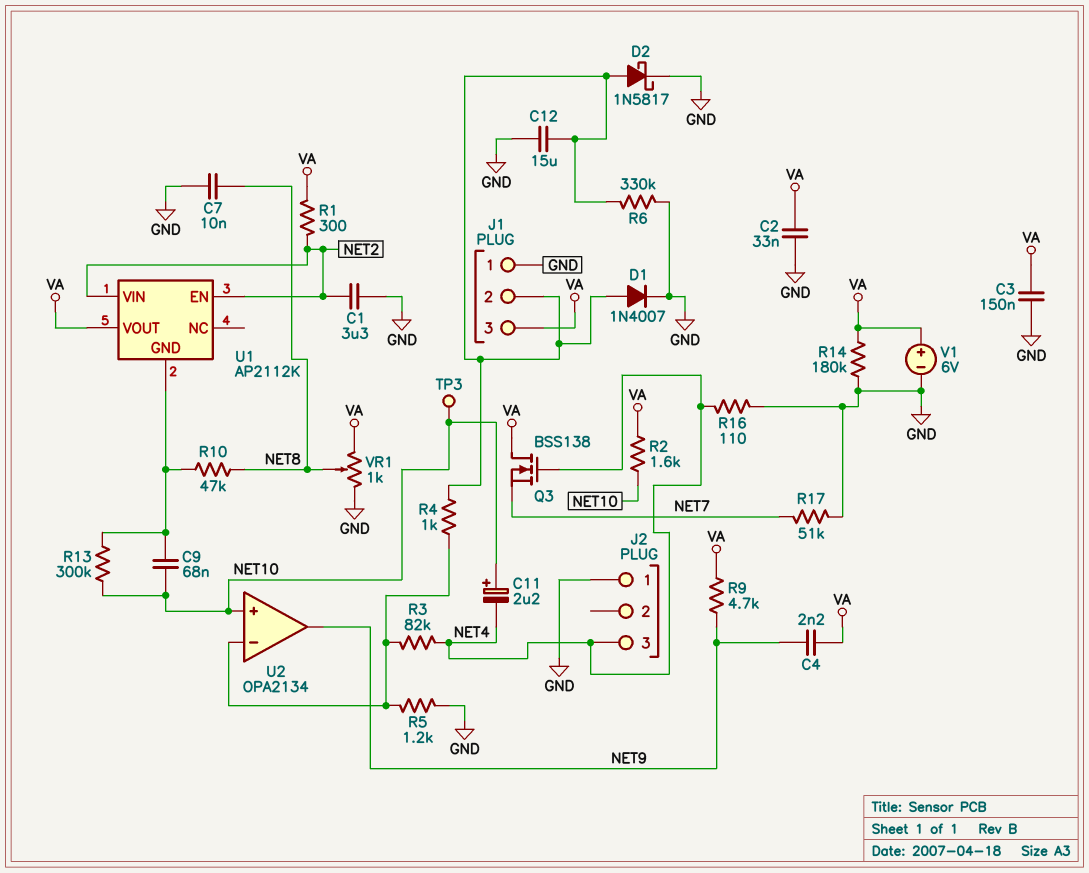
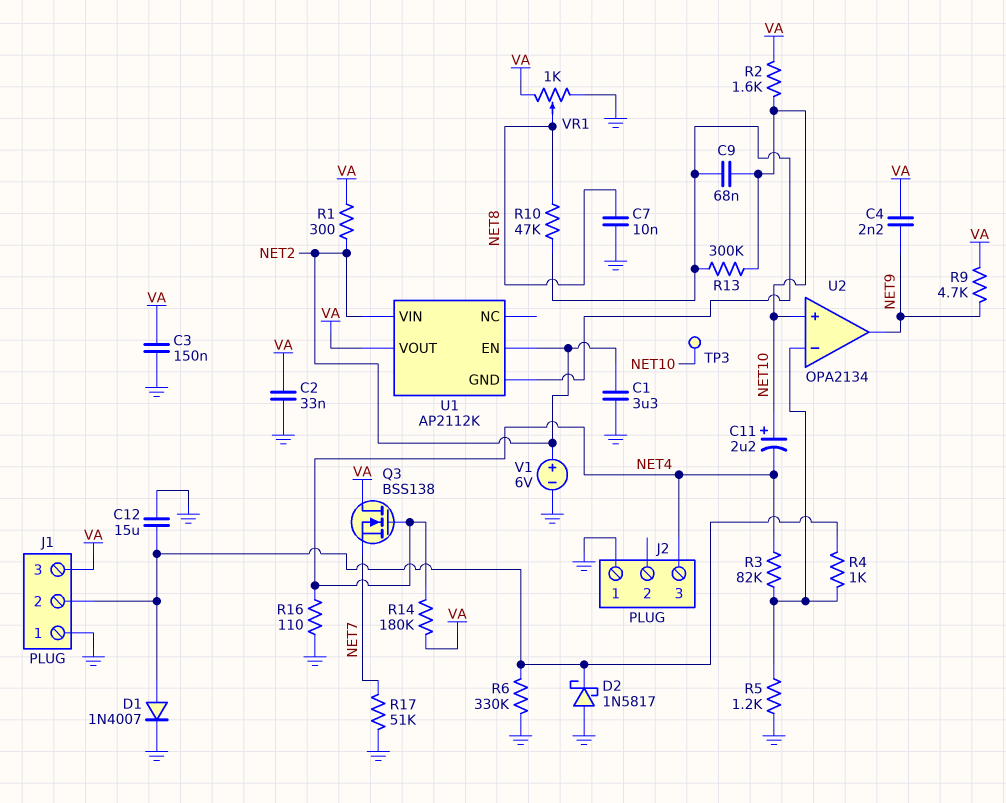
D2: schottky 1N5817 (A J1/2, K GND) -> schottky 1N5817 (A GND, K J1/2)
R14: 180k (GND, VA) -> 180k (NET4, VA)
V1: 6V (plus VA, minus GND) -> 6V (plus NET2, minus GND)

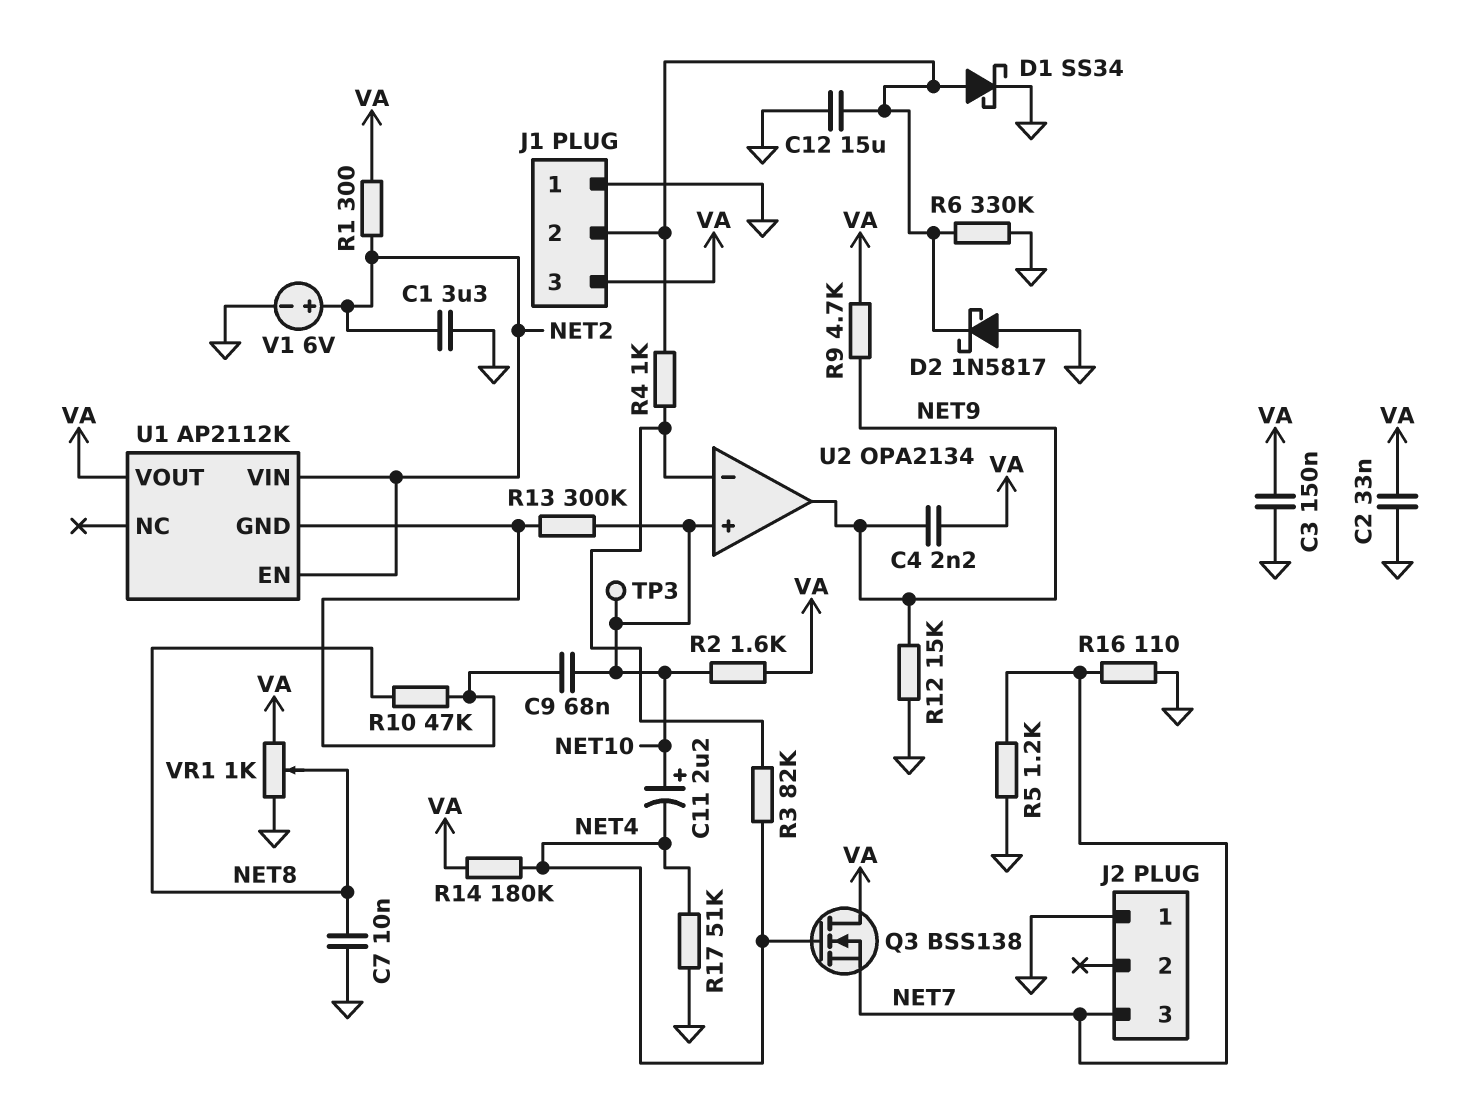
D1: diode 1N4007 (A J1/2, K GND) -> schottky SS34 (A J1/2, K GND)
J2 pin 3: NET4 -> NET7
R5: 1.2k (GND, U2/in-) -> 1.2k (GND, NET7)
R12: none -> 15k (GND, NET9)
R16: 110 (GND, NET4) -> 110 (GND, NET7)
R17: 51k (GND, NET7) -> 51k (GND, NET4)

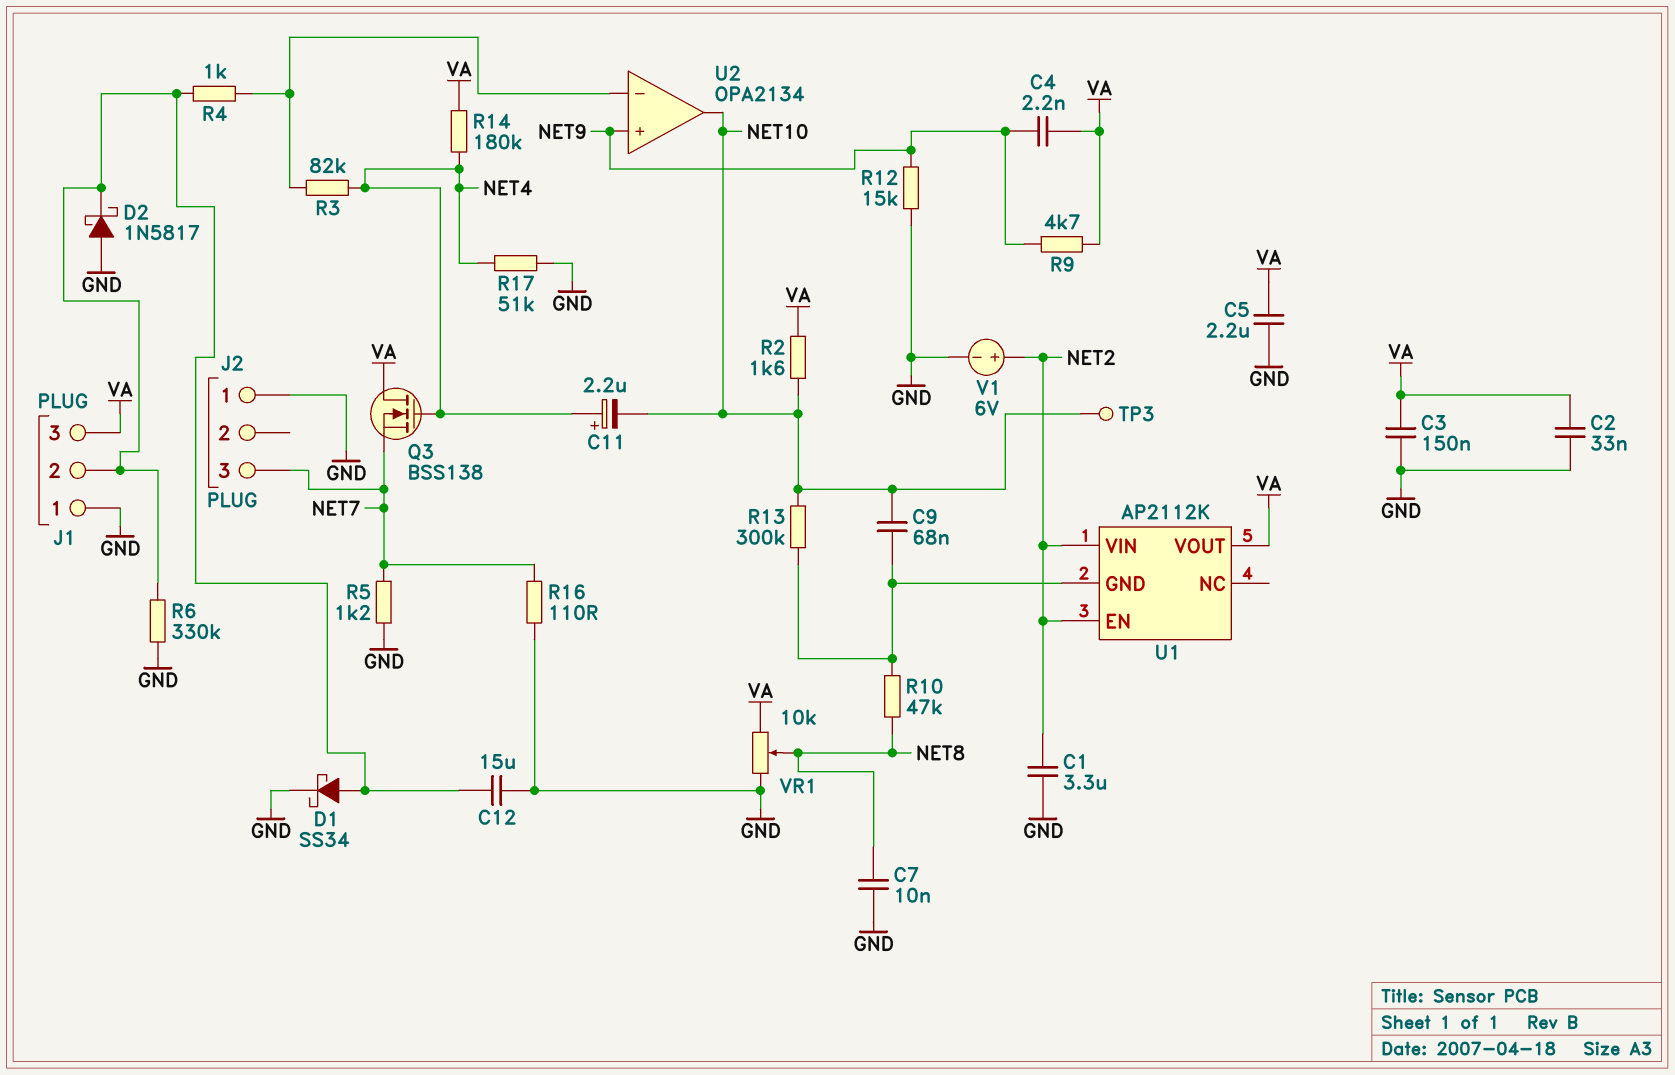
C5: none -> 2.2uF (GND, VA)
C11: 2.2uF (plus NET10, minus NET4) -> 2.2uF (plus NET4, minus NET10)
R1: 300 (NET2, VA) -> none
U2 pin in+: NET10 -> NET9
U2 pin out: NET9 -> NET10
VR1: 1k (GND, VA, wiper NET8) -> 10k (GND, VA, wiper NET8)

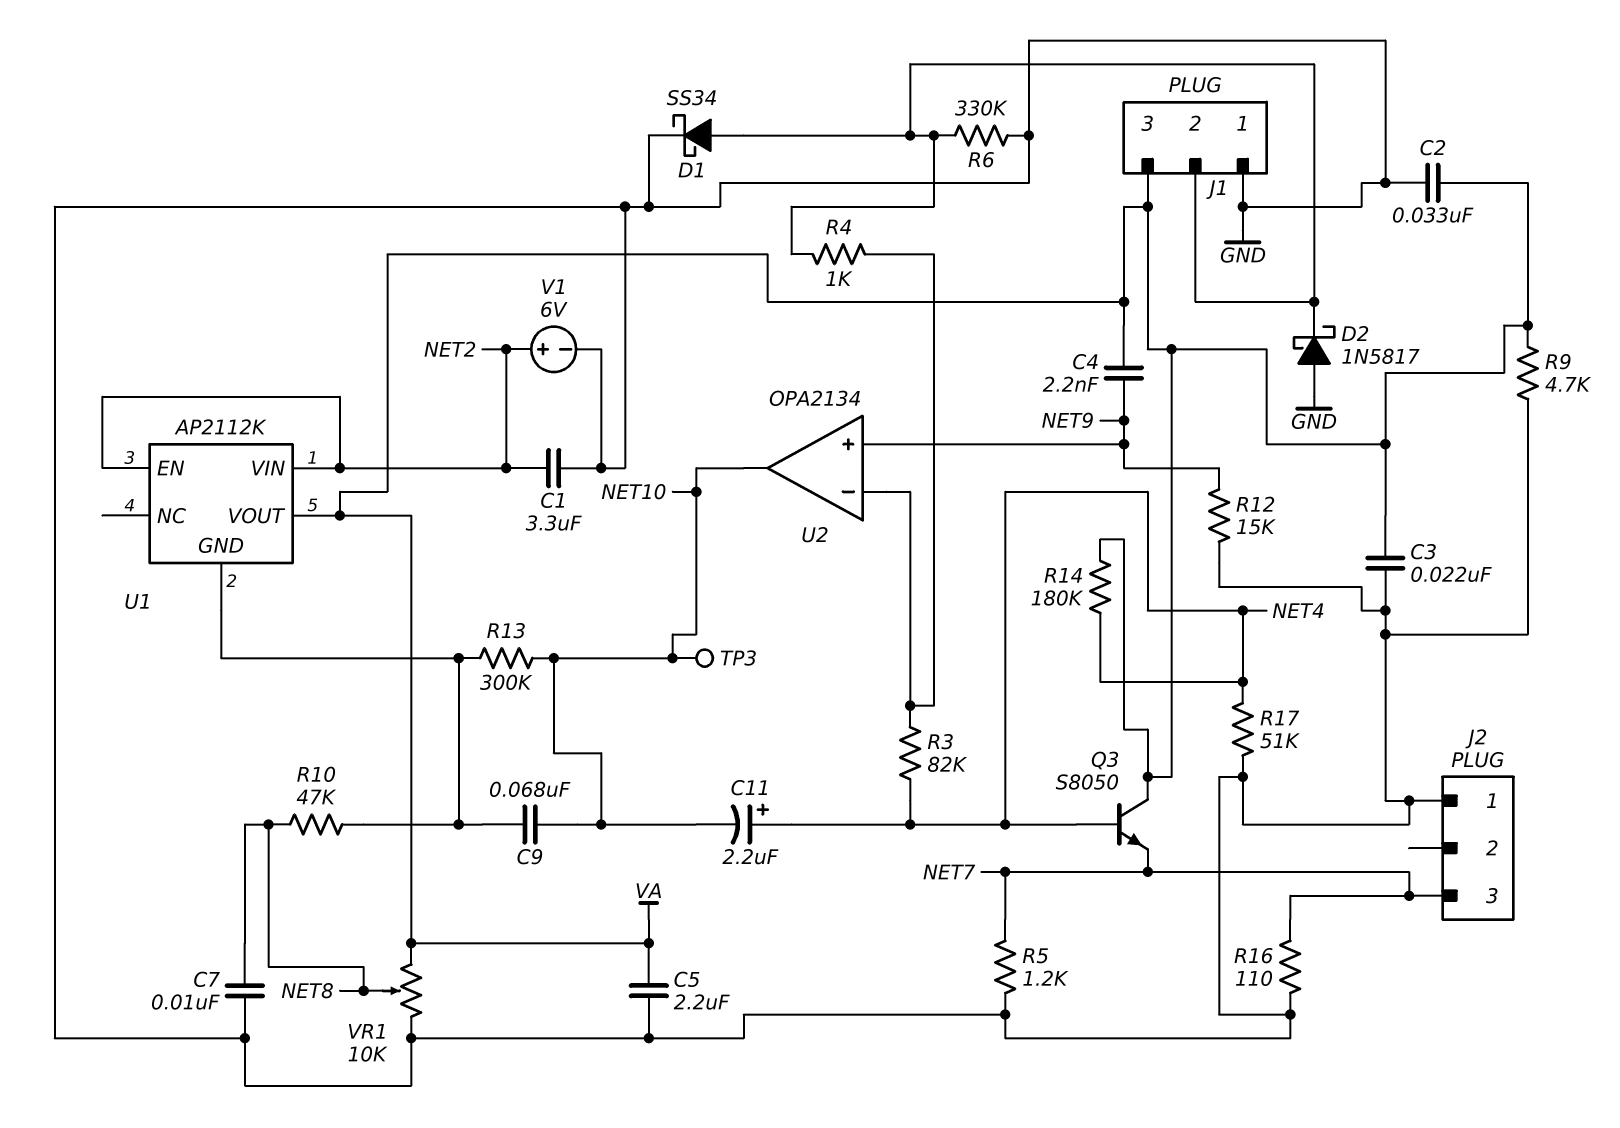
C3: 150nF (GND, VA) -> 22nF (GND, VA)
C12: 15uF (GND, J1/2) -> none
Q3: NMOS BSS138 (G NET4, D VA, S NET7) -> NPN S8050 (B NET4, C VA, E NET7)
R2: 1.6k (NET10, VA) -> none
R9: 4.7k (NET9, VA) -> 4.7k (GND, VA)

